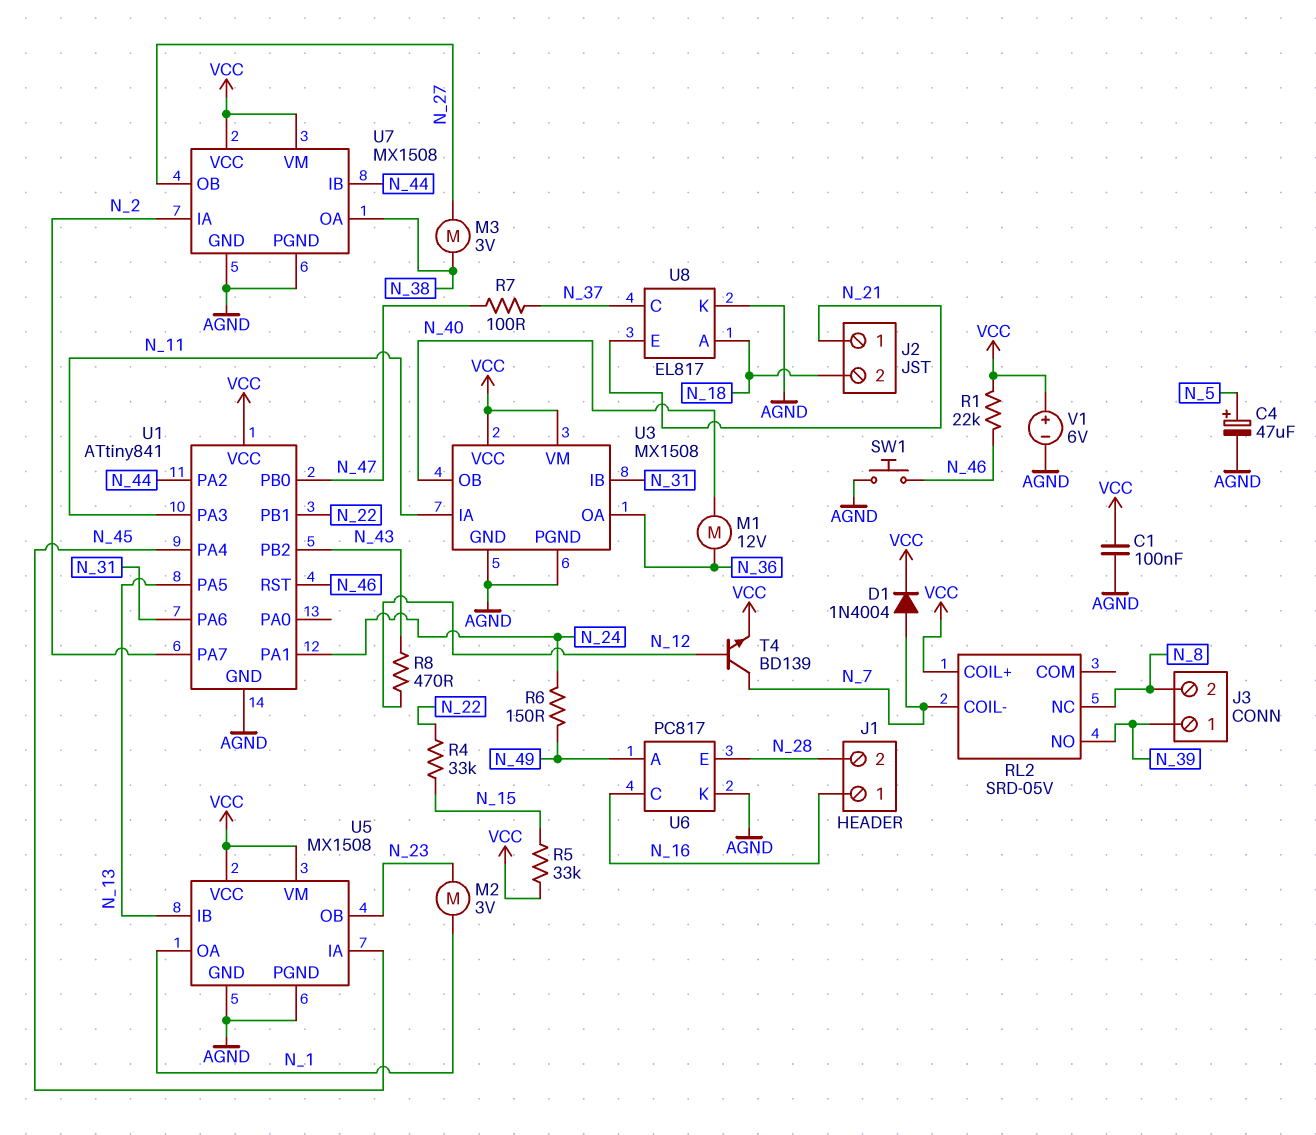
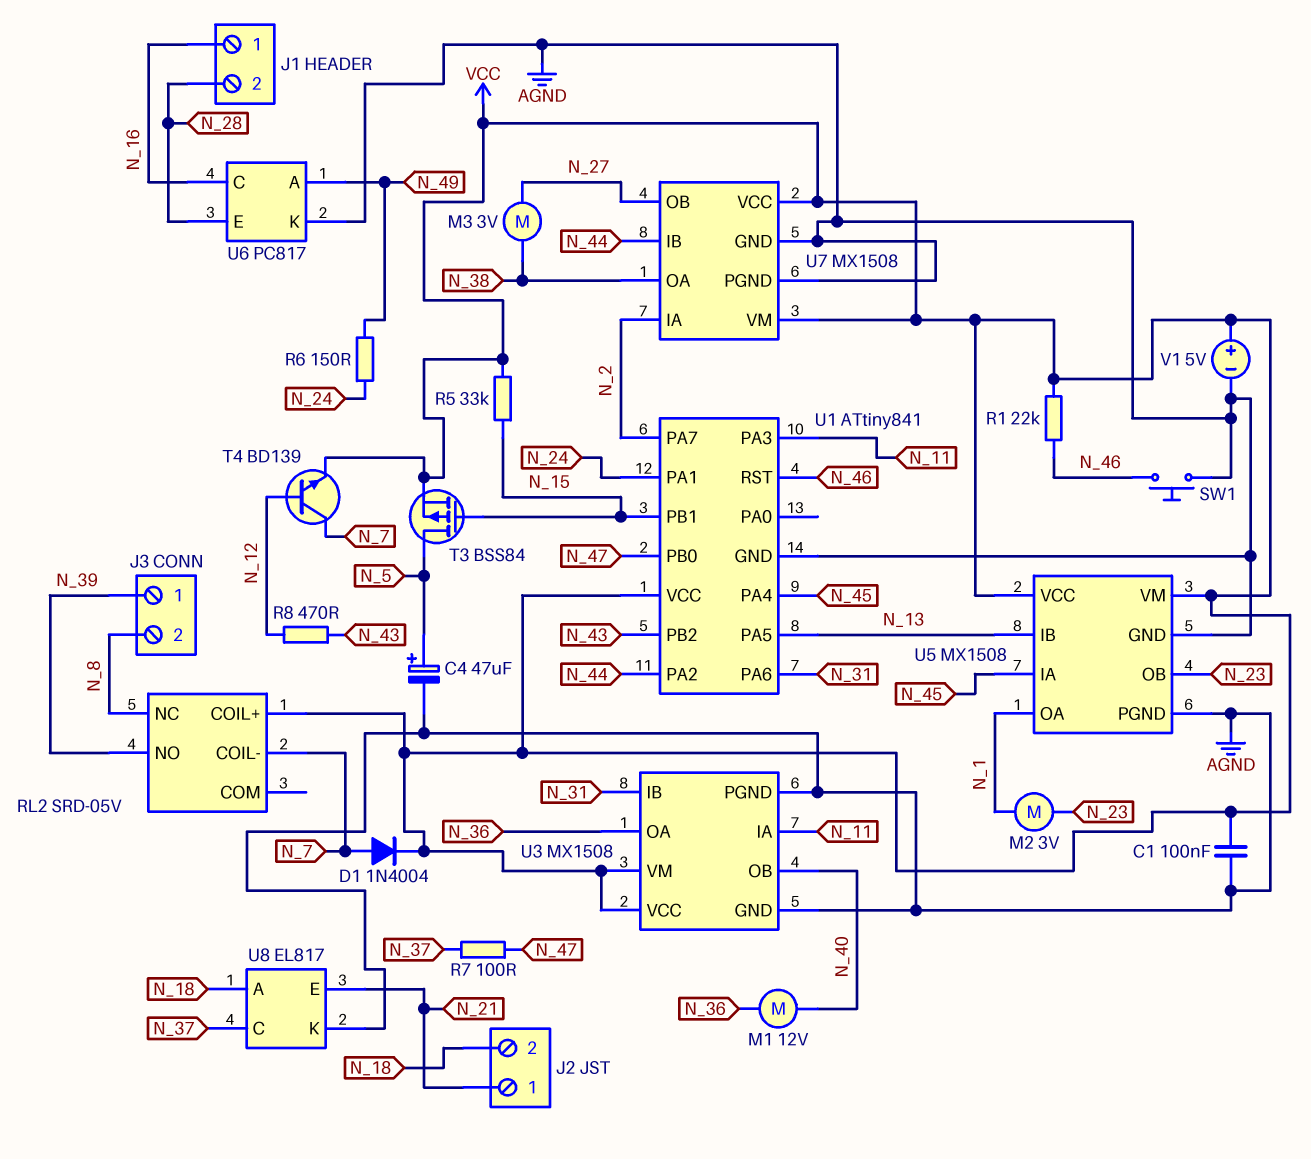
R4: 33k (N_15, N_22) -> none
T3: none -> PMOS BSS84 (G N_15, D N_5, S VCC)
U1 pin PB1: N_22 -> N_15
V1: 6V (plus VCC, minus AGND) -> 5V (plus VCC, minus AGND)

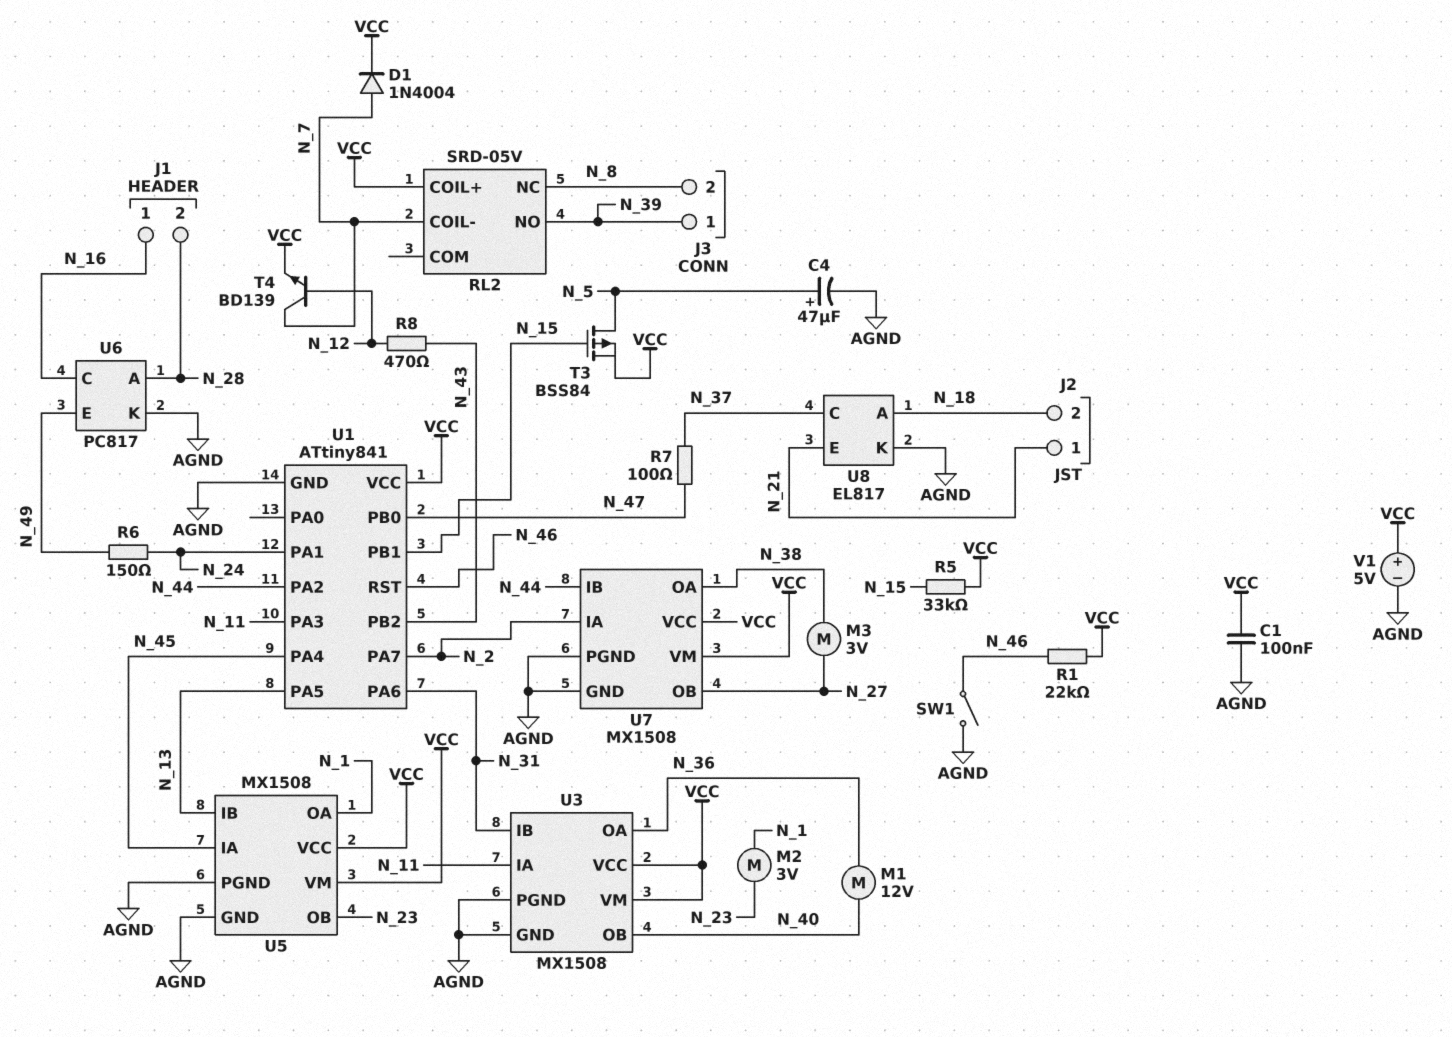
SW1: button (AGND, N_46) -> switch (AGND, N_46)
U6 pin A: N_49 -> N_28
U6 pin E: N_28 -> N_49

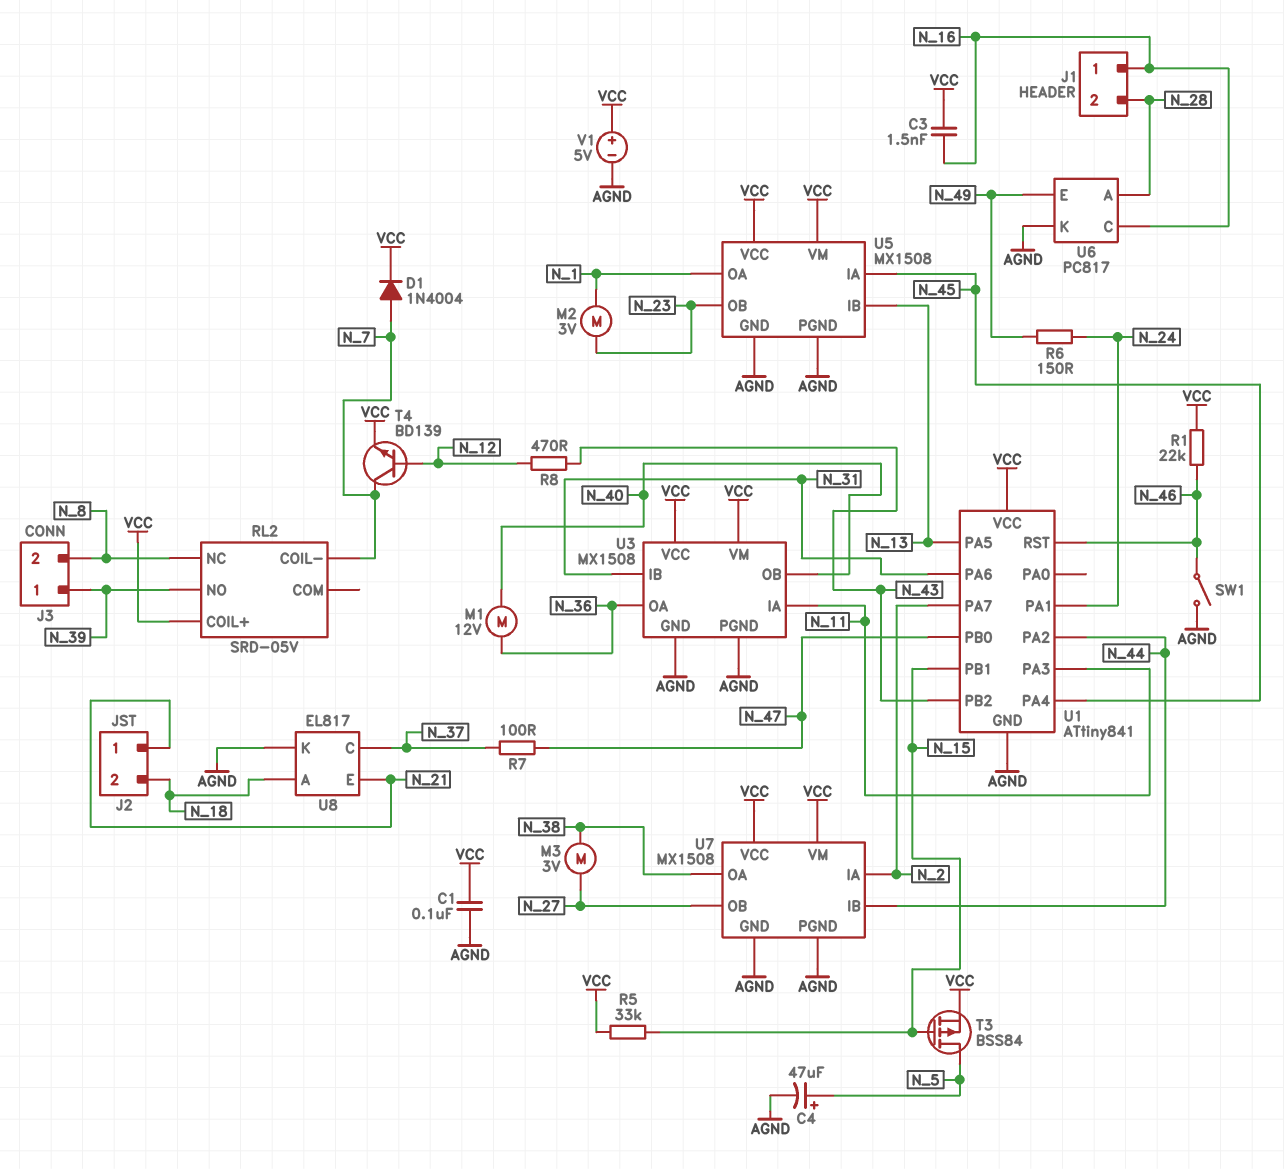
C3: none -> 1.5nF (N_16, VCC)

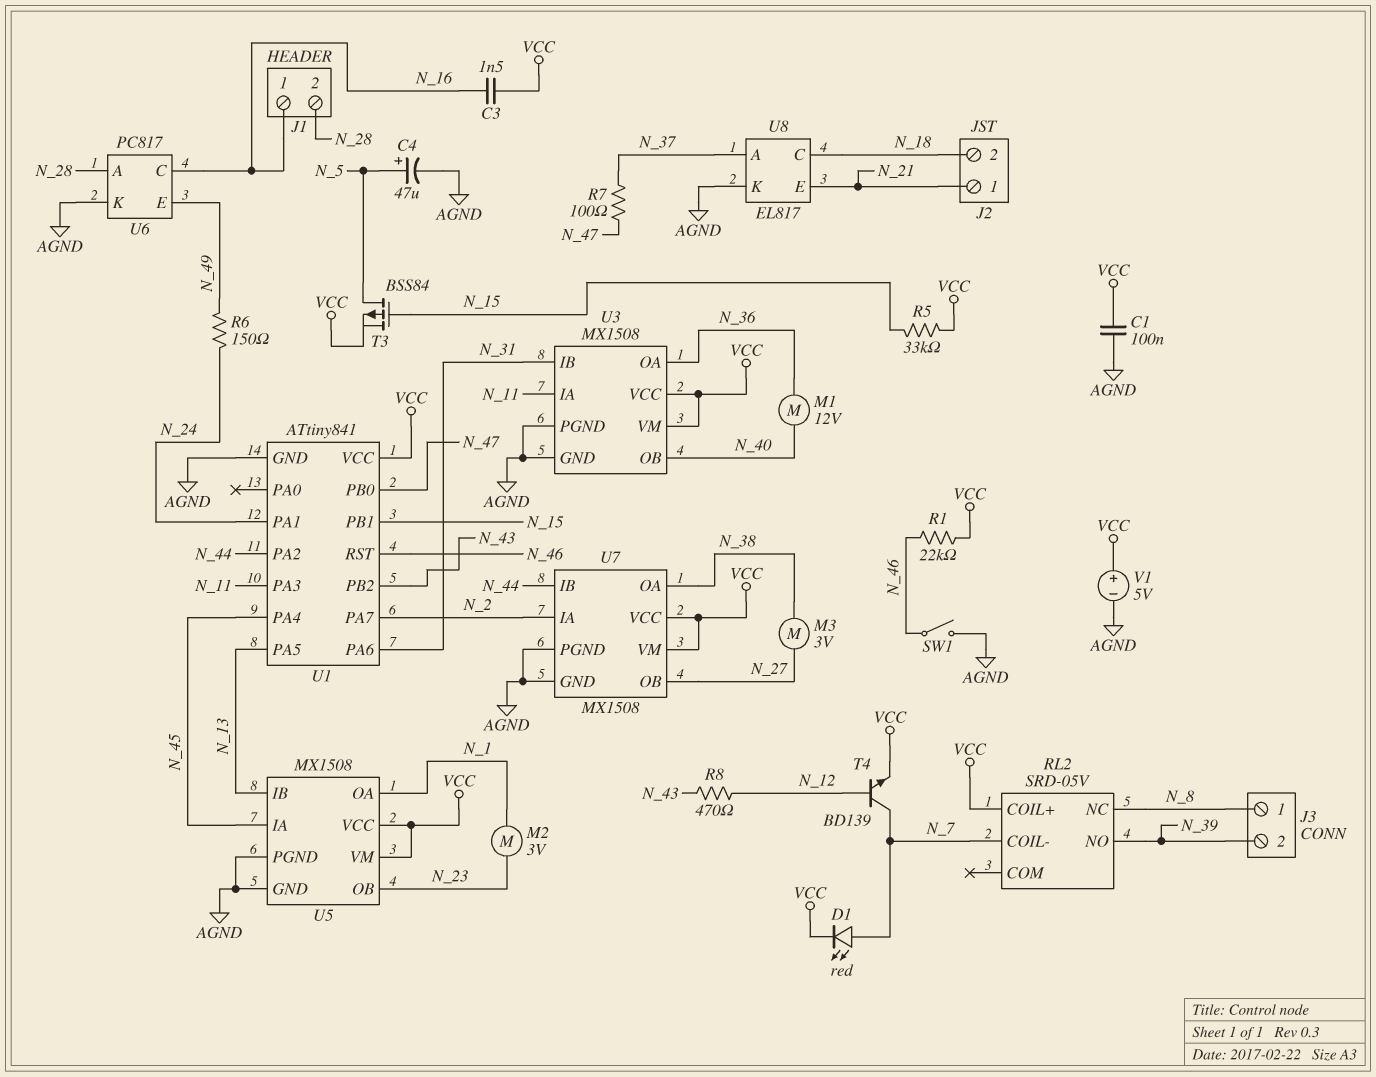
D1: diode 1N4004 (A N_7, K VCC) -> LED red (A N_7, K VCC)
J3 pin 1: N_39 -> N_8
J3 pin 2: N_8 -> N_39
U8 pin A: N_18 -> N_37
U8 pin C: N_37 -> N_18

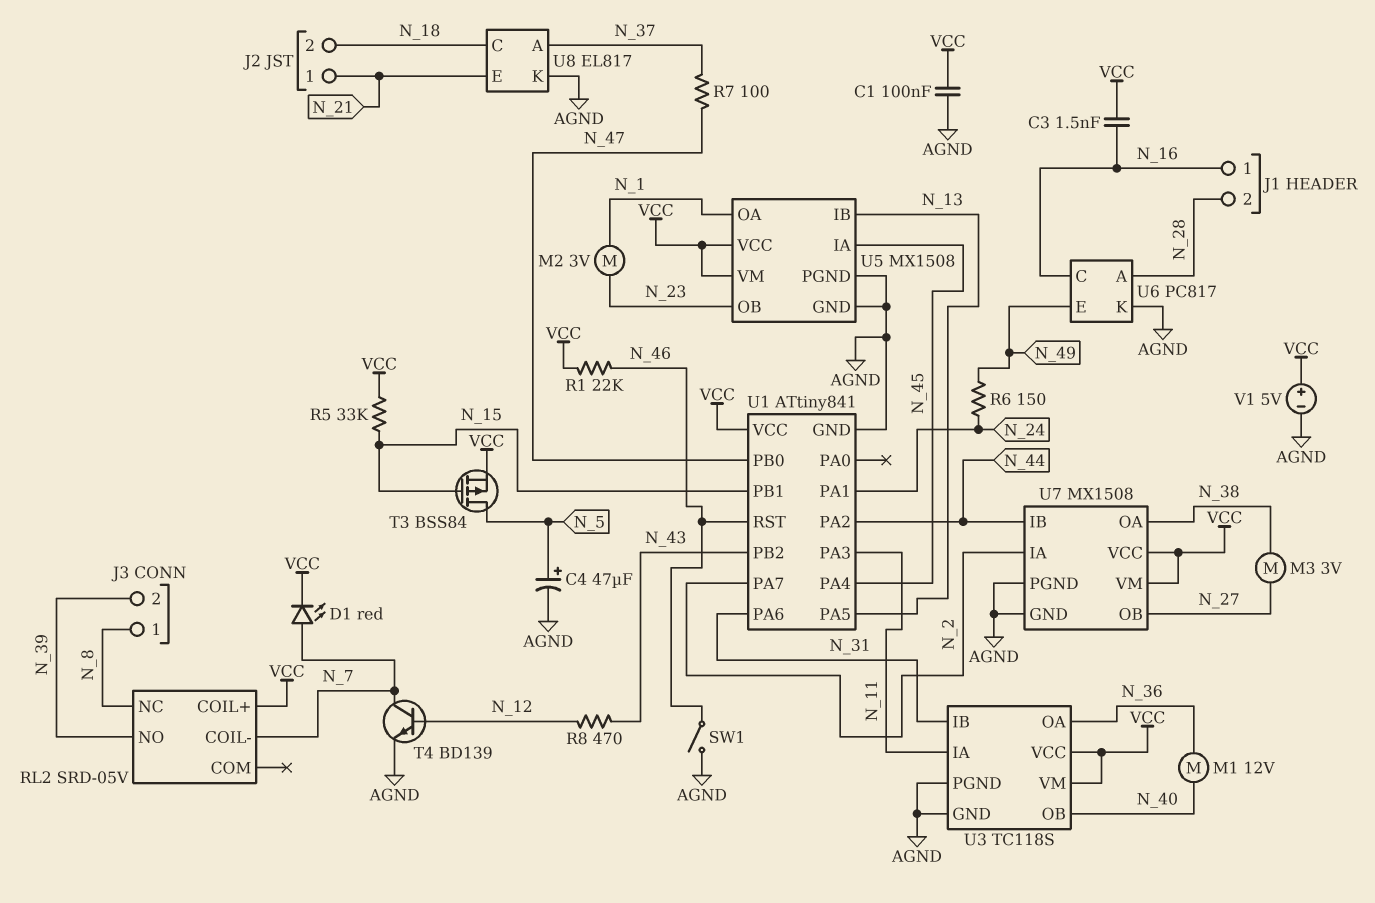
T4: NPN BD139 (B N_12, C N_7, E VCC) -> NPN BD139 (B N_12, C N_7, E AGND)
U3: MX1508 -> TC118S

